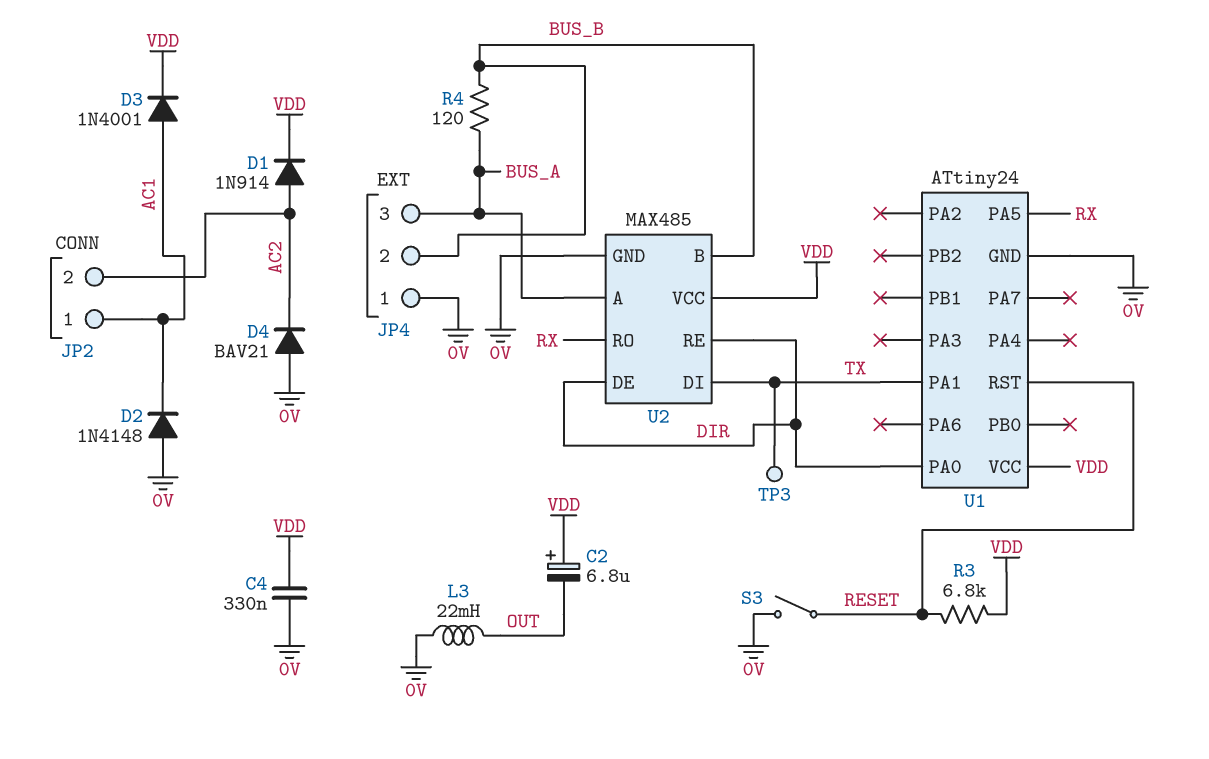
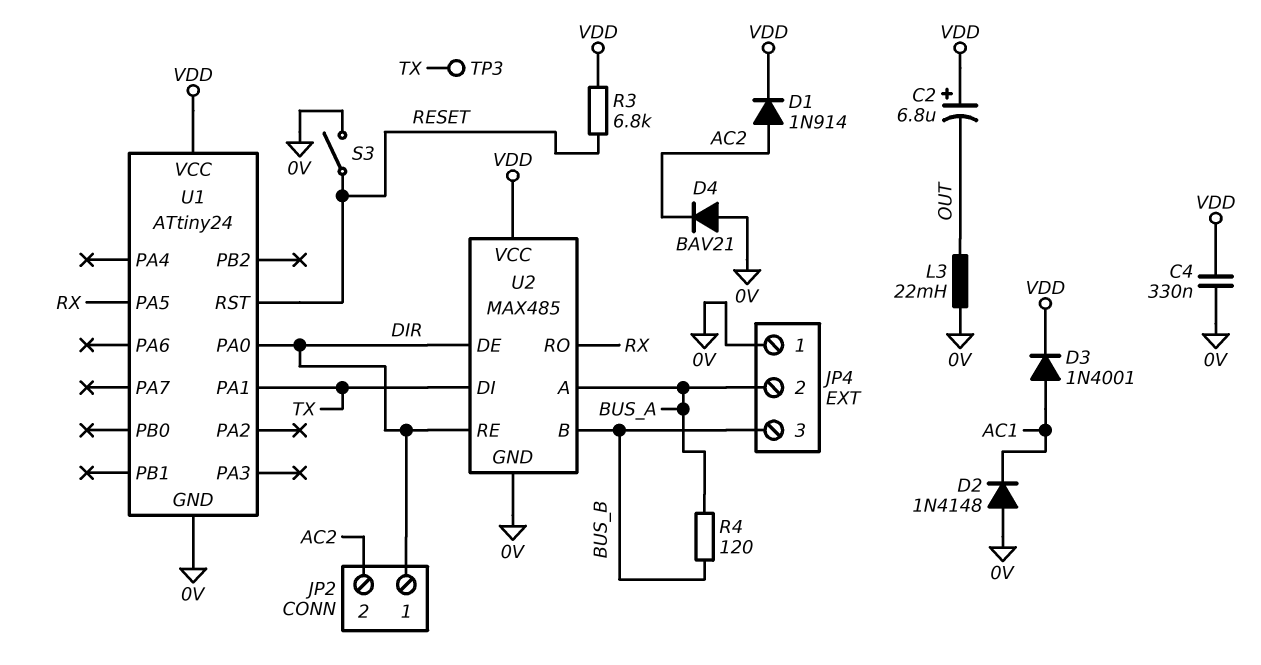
JP2 pin 1: AC1 -> DIR
JP4 pin 2: BUS_B -> BUS_A
JP4 pin 3: BUS_A -> BUS_B

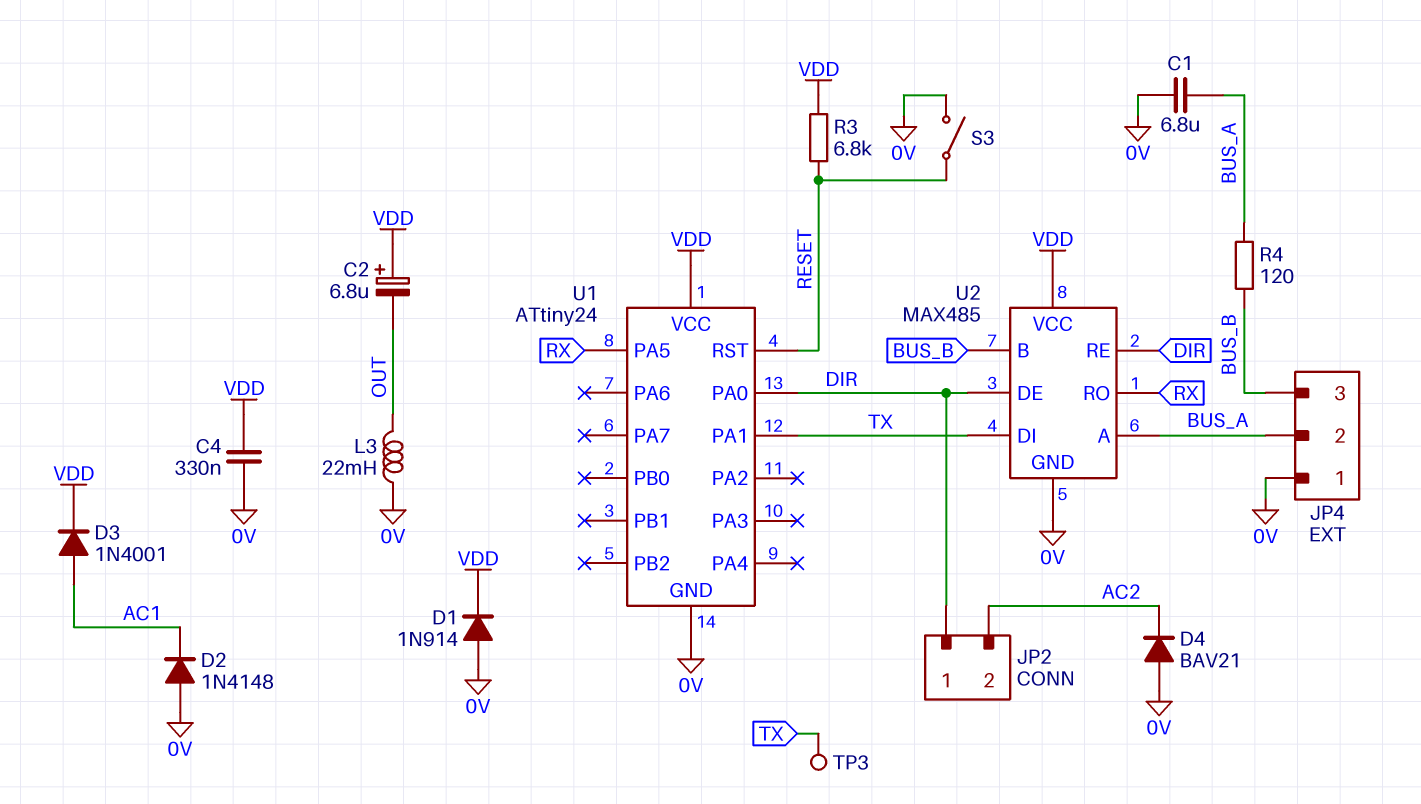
C1: none -> 6.8uF (0V, BUS_A)
D1: diode 1N914 (A AC2, K VDD) -> diode 1N914 (A 0V, K VDD)

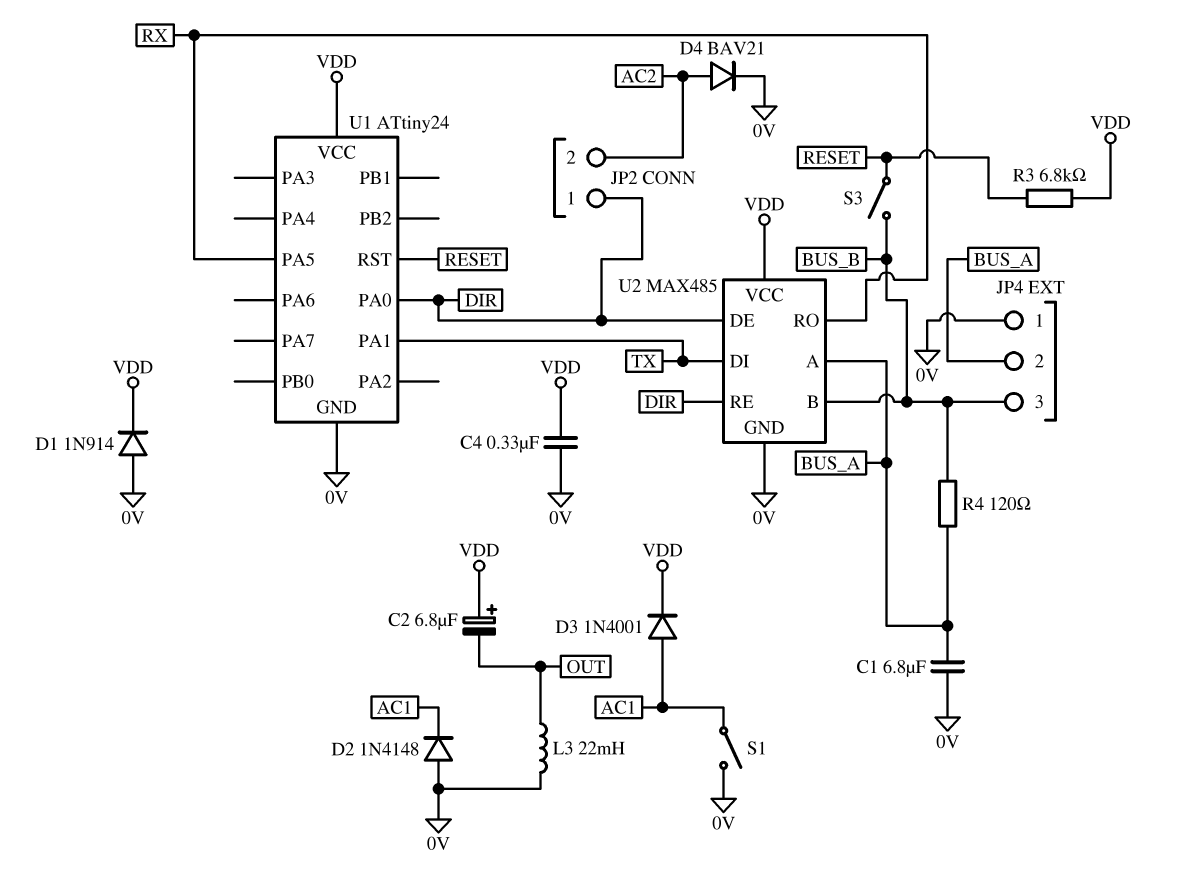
D4: diode BAV21 (A 0V, K AC2) -> diode BAV21 (A AC2, K 0V)
S1: none -> switch (0V, AC1)
S3: switch (0V, RESET) -> switch (BUS_B, RESET)
TP3: test point (TX) -> none

